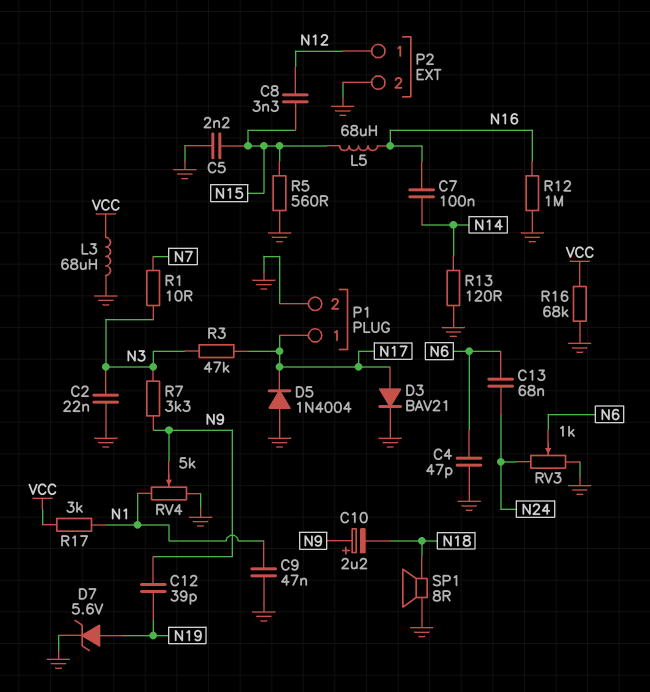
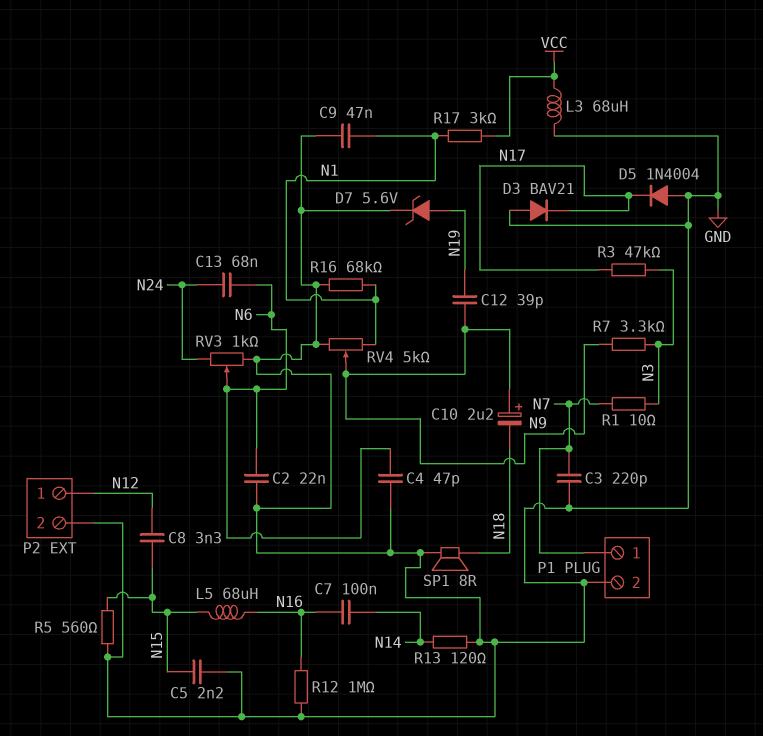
C2: 22nF (GND, N3) -> 22nF (GND, N6)
C3: none -> 220pF (GND, N7)
D3: diode BAV21 (A N17, K GND) -> diode BAV21 (A GND, K N17)
P1 pin 1: N17 -> N7
R16: 68k (GND, VCC) -> 68k (GND, N1)

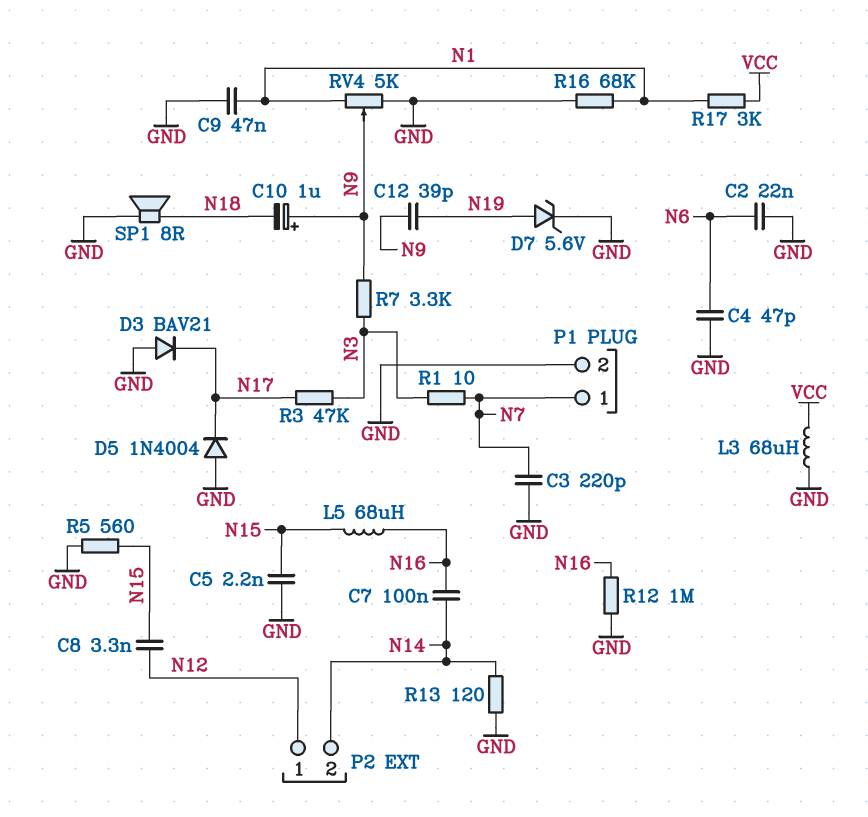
C10: 2.2uF (plus N9, minus N18) -> 1uF (plus N9, minus N18)
C13: 68nF (N6, N24) -> none
P2 pin 2: GND -> N14
RV3: 1k (GND, N24, wiper N6) -> none

